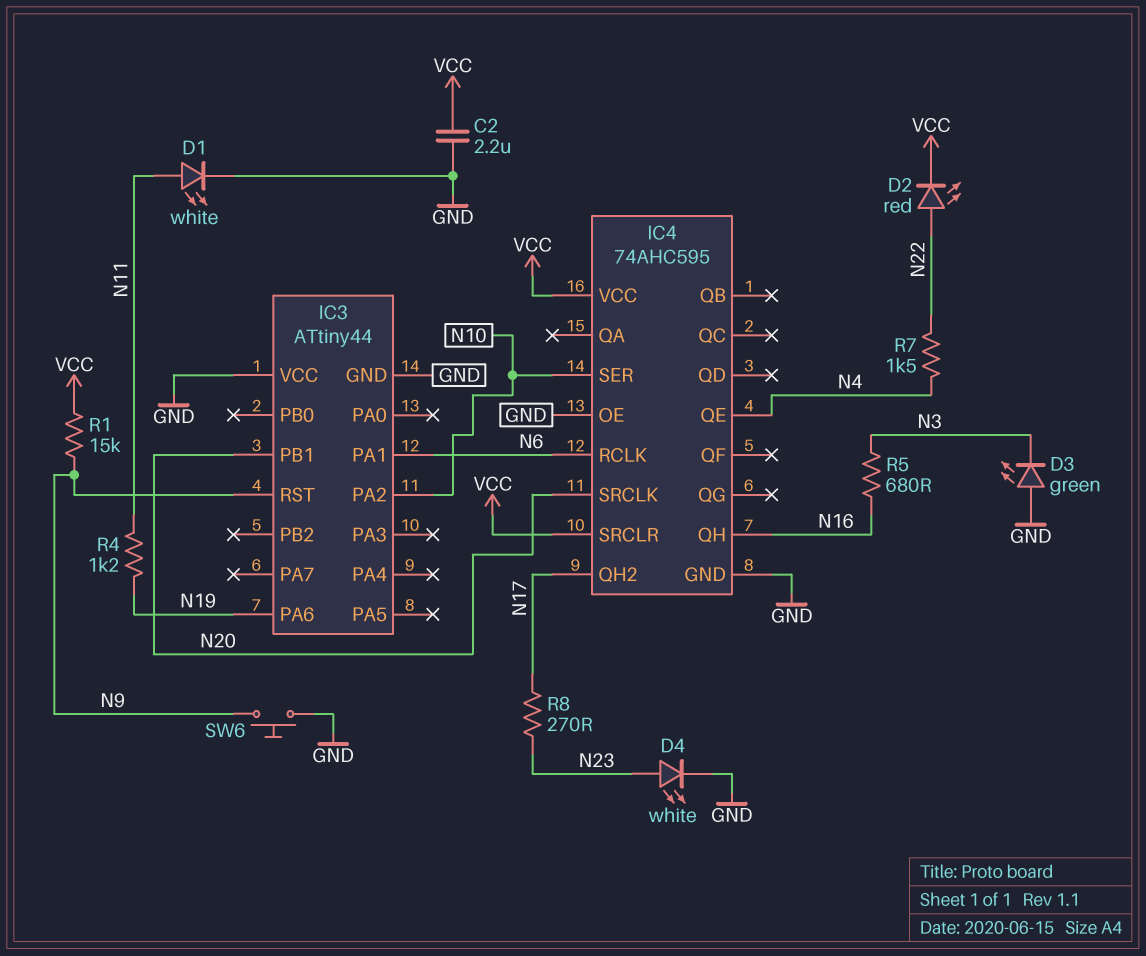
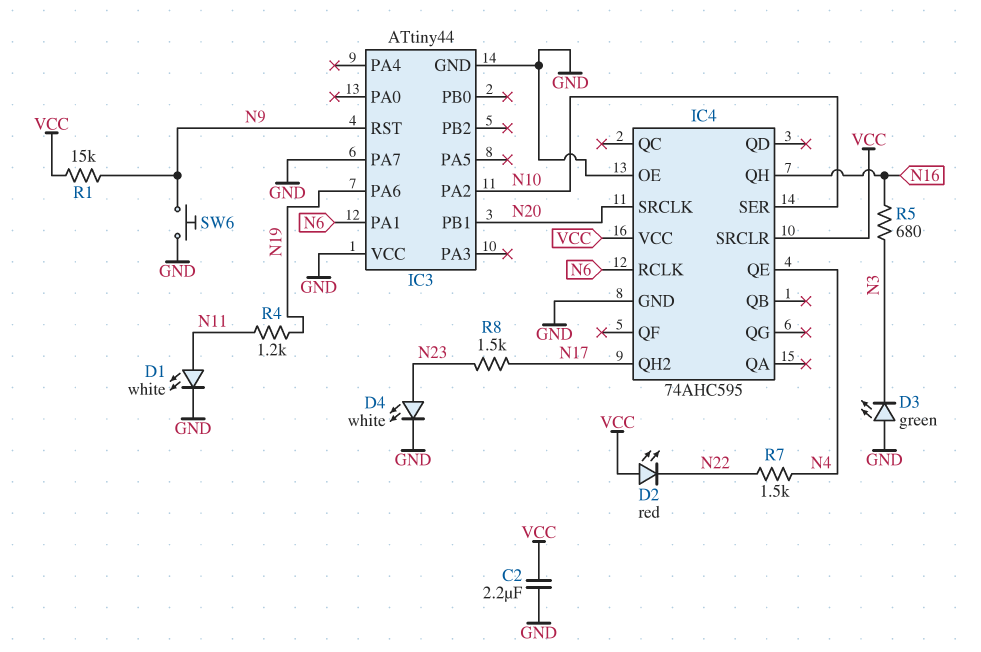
D2: LED red (A N22, K VCC) -> LED red (A VCC, K N22)
IC3 pin PA7: none -> GND
R8: 270 (N17, N23) -> 1.5k (N17, N23)

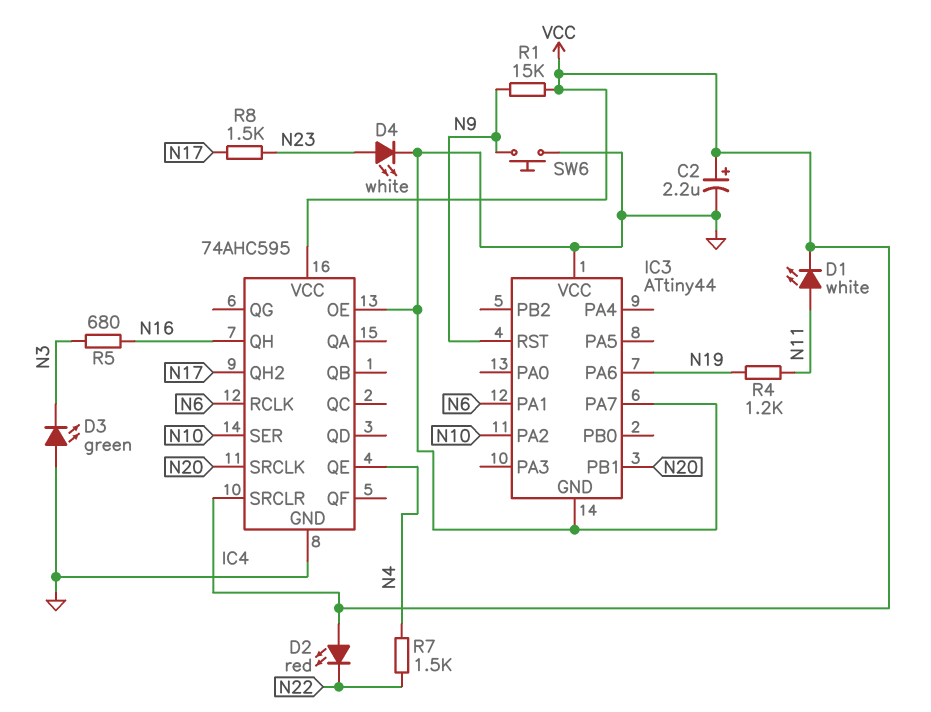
C2: 2.2uF (GND, VCC) -> 2.2uF (plus VCC, minus GND)
D1: LED white (A N11, K GND) -> LED white (A N11, K VCC)

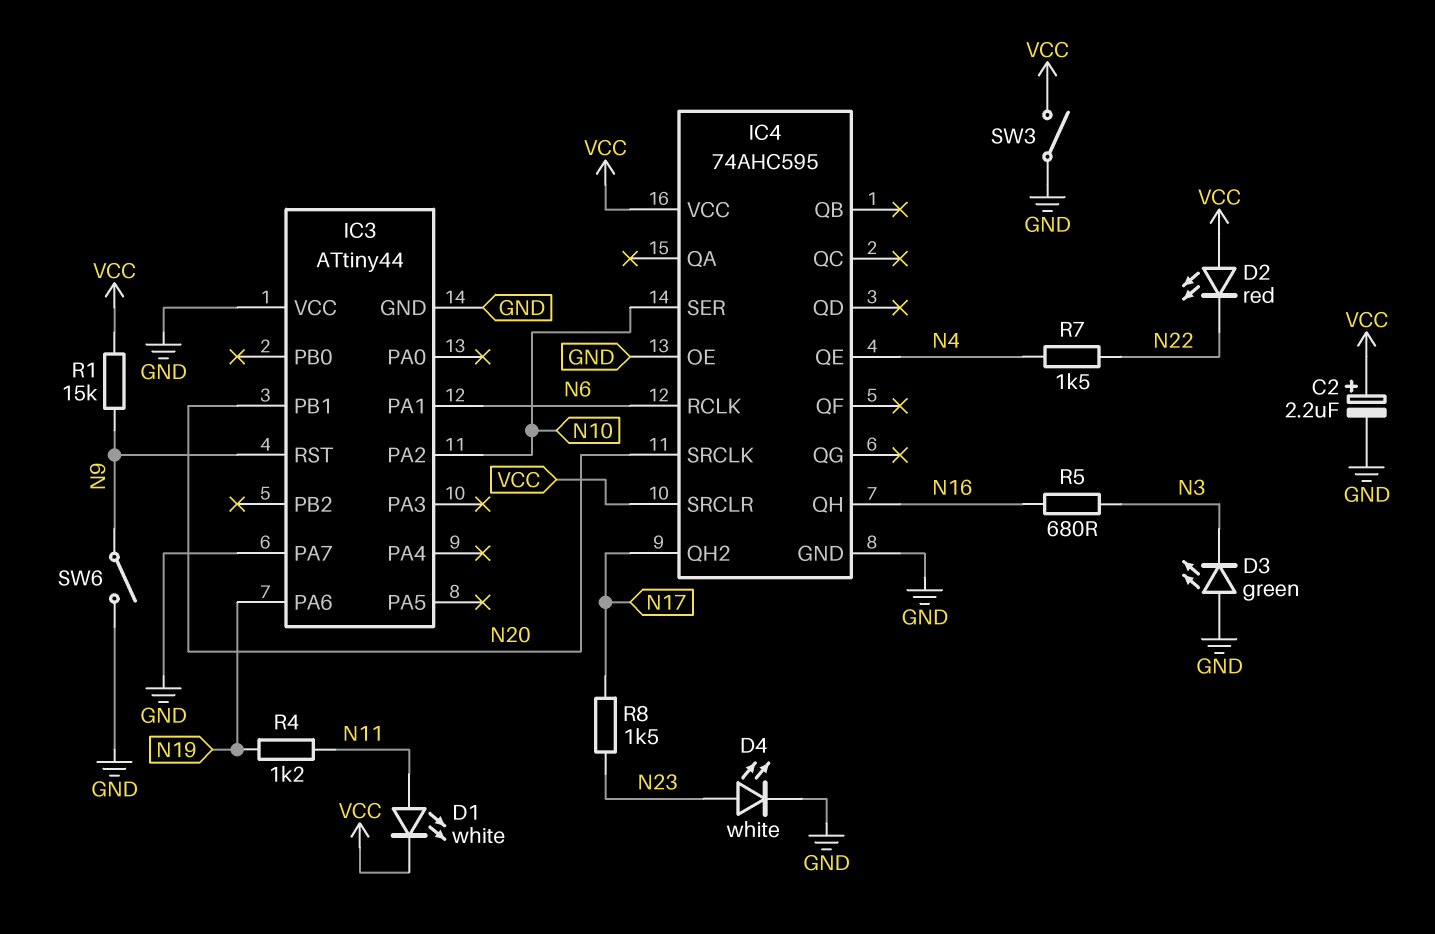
SW3: none -> switch (GND, VCC)
SW6: button (GND, N9) -> switch (GND, N9)

